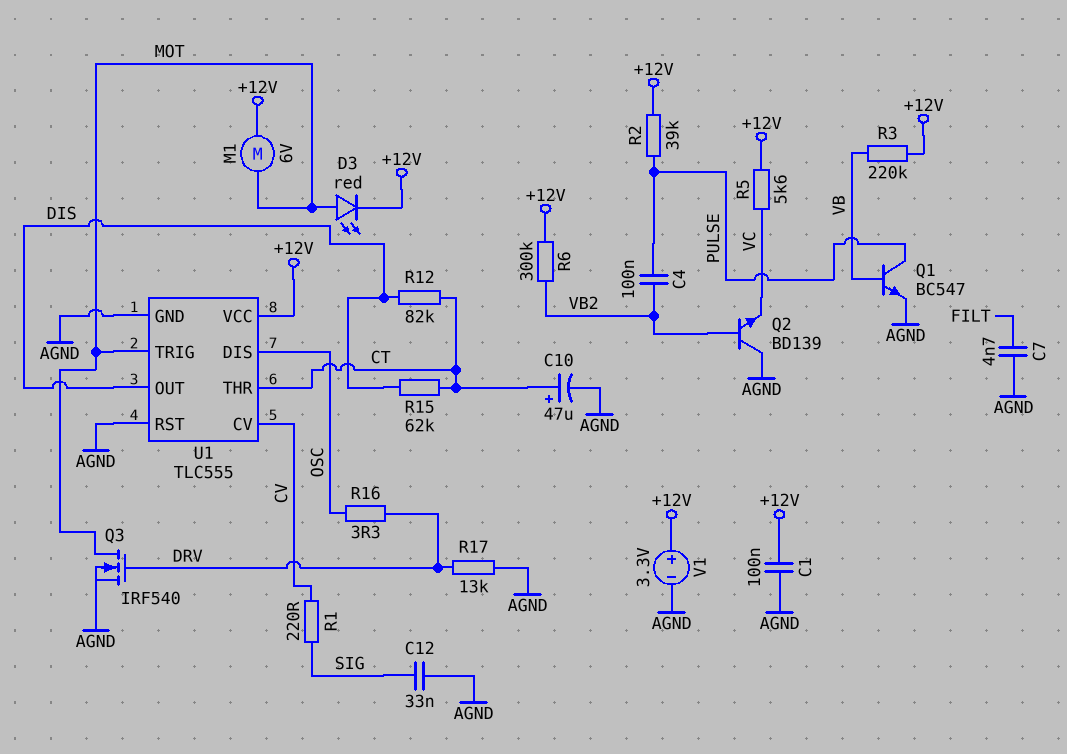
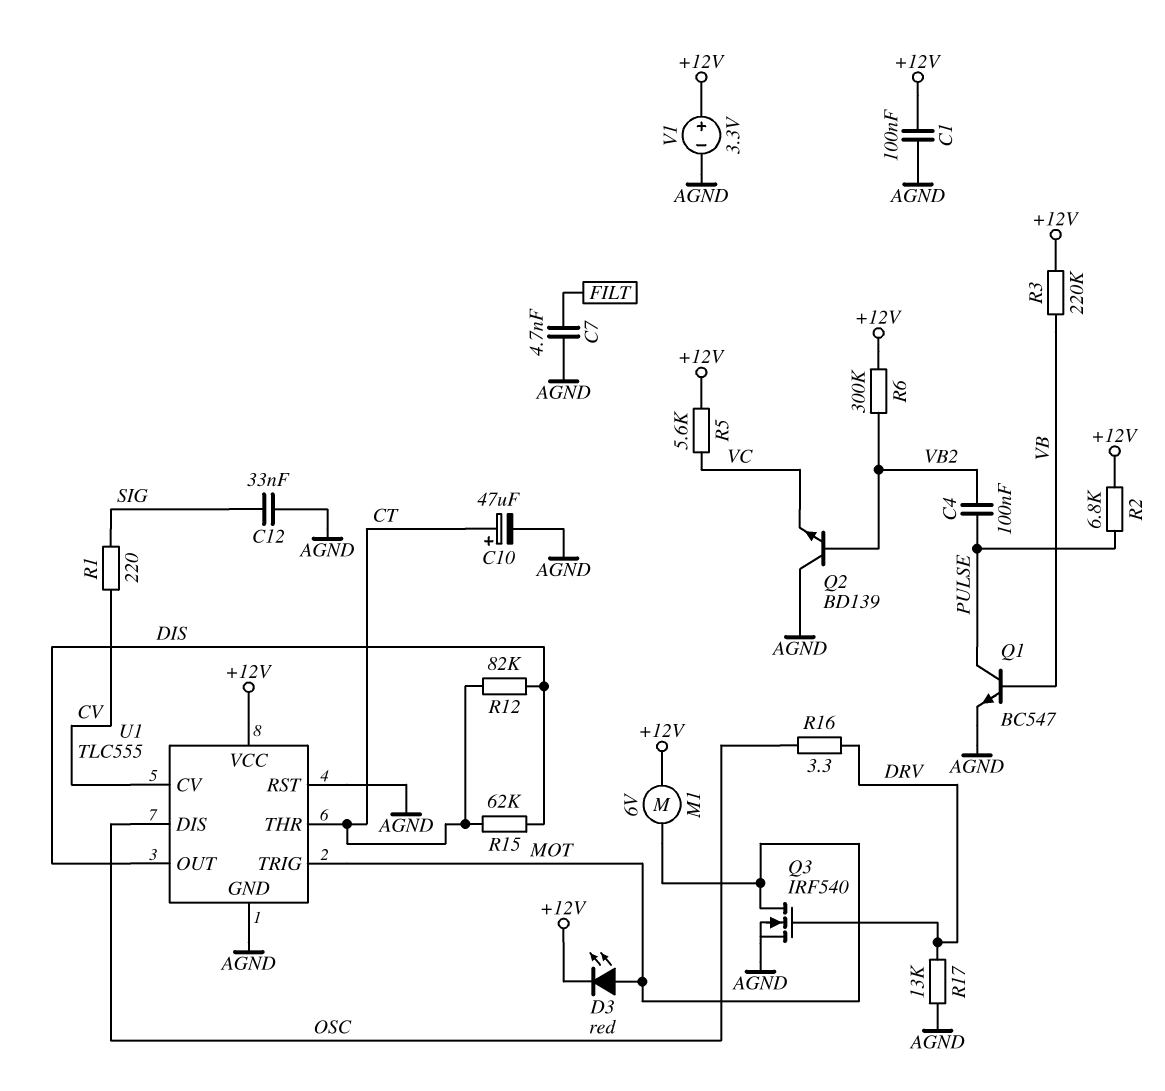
R2: 39k (+12V, PULSE) -> 6.8k (+12V, PULSE)

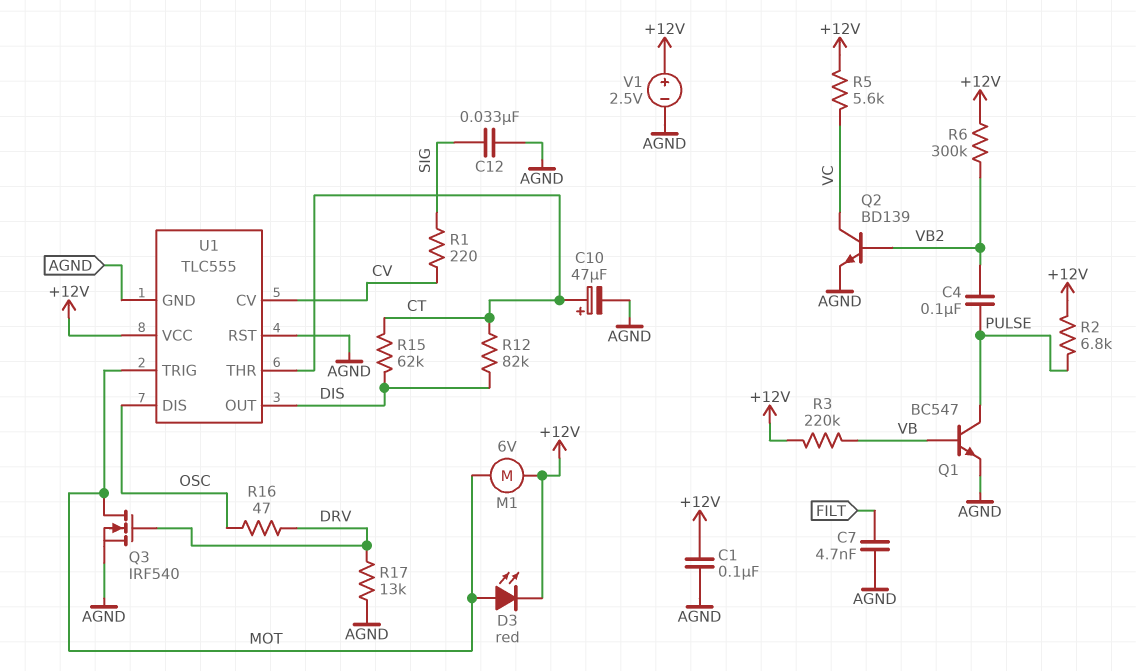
Q2: NPN BD139 (B VB2, C AGND, E VC) -> NPN BD139 (B VB2, C VC, E AGND)
R16: 3.3 (DRV, OSC) -> 47 (DRV, OSC)
V1: 3.3V (plus +12V, minus AGND) -> 2.5V (plus +12V, minus AGND)

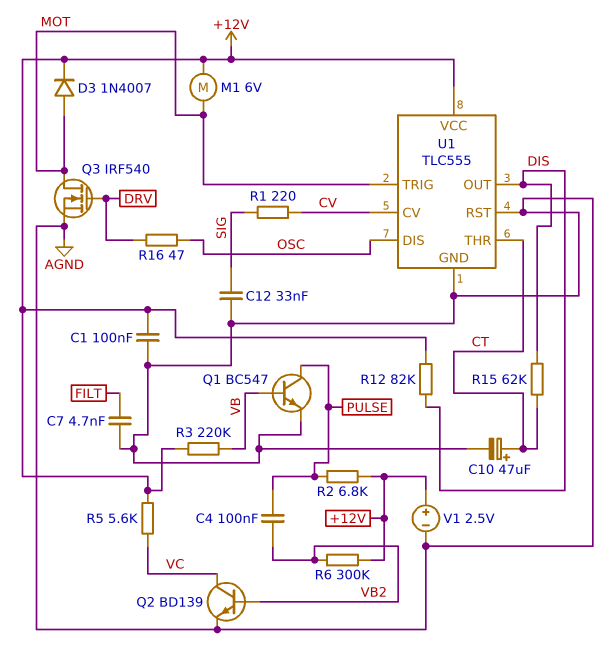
D3: LED red (A MOT, K +12V) -> diode 1N4007 (A MOT, K +12V)
R12: 82k (CT, DIS) -> 82k (+12V, DIS)
R17: 13k (AGND, DRV) -> none

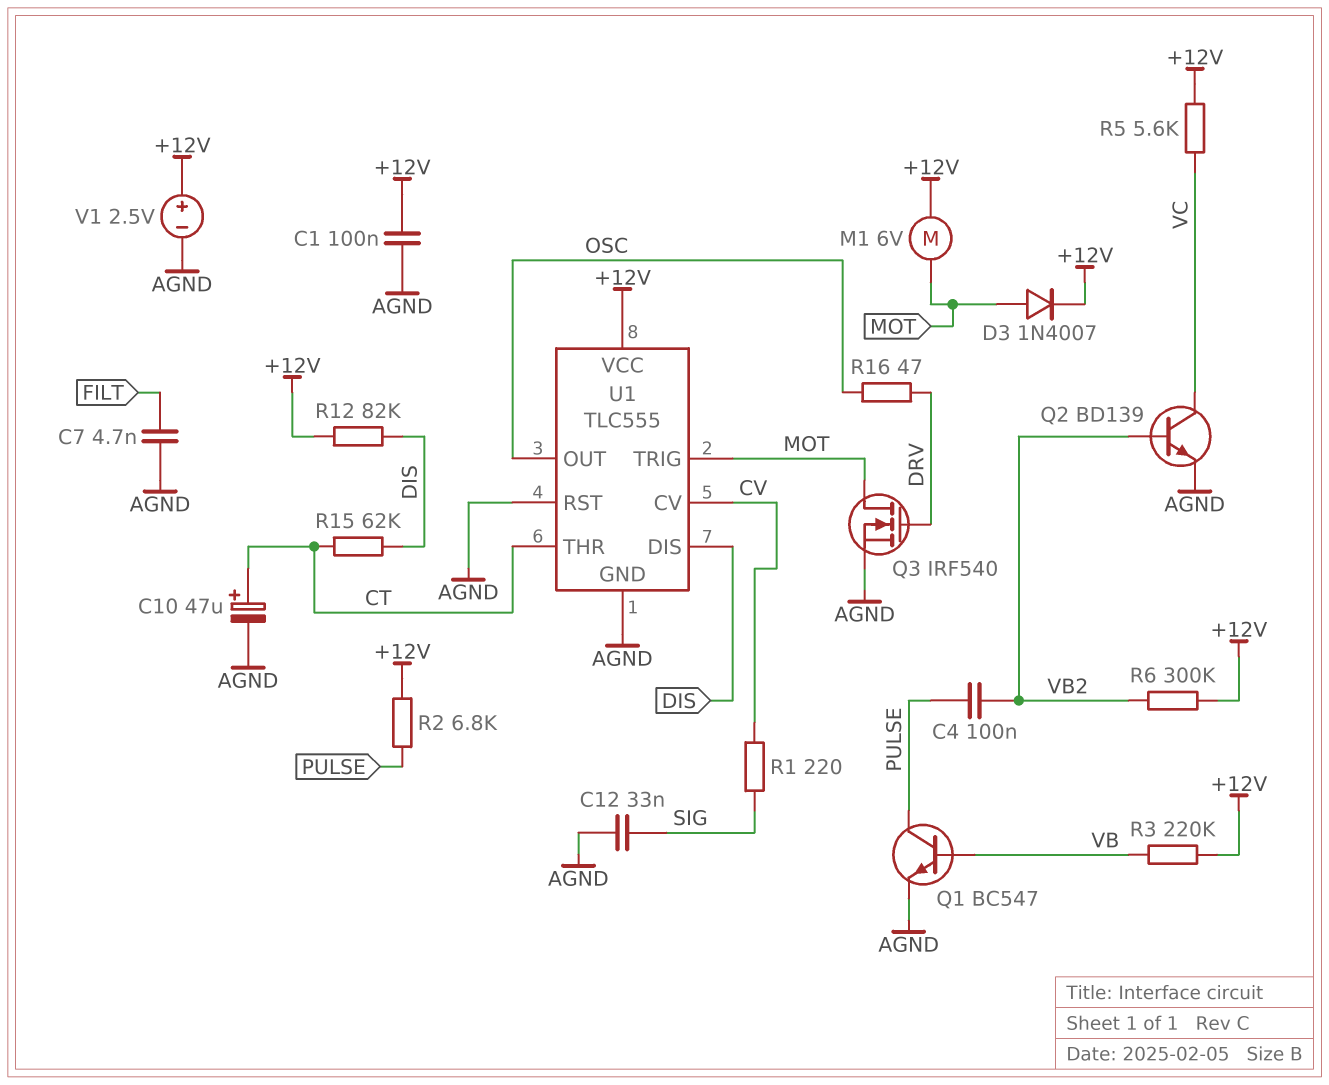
U1 pin DIS: OSC -> DIS
U1 pin OUT: DIS -> OSC

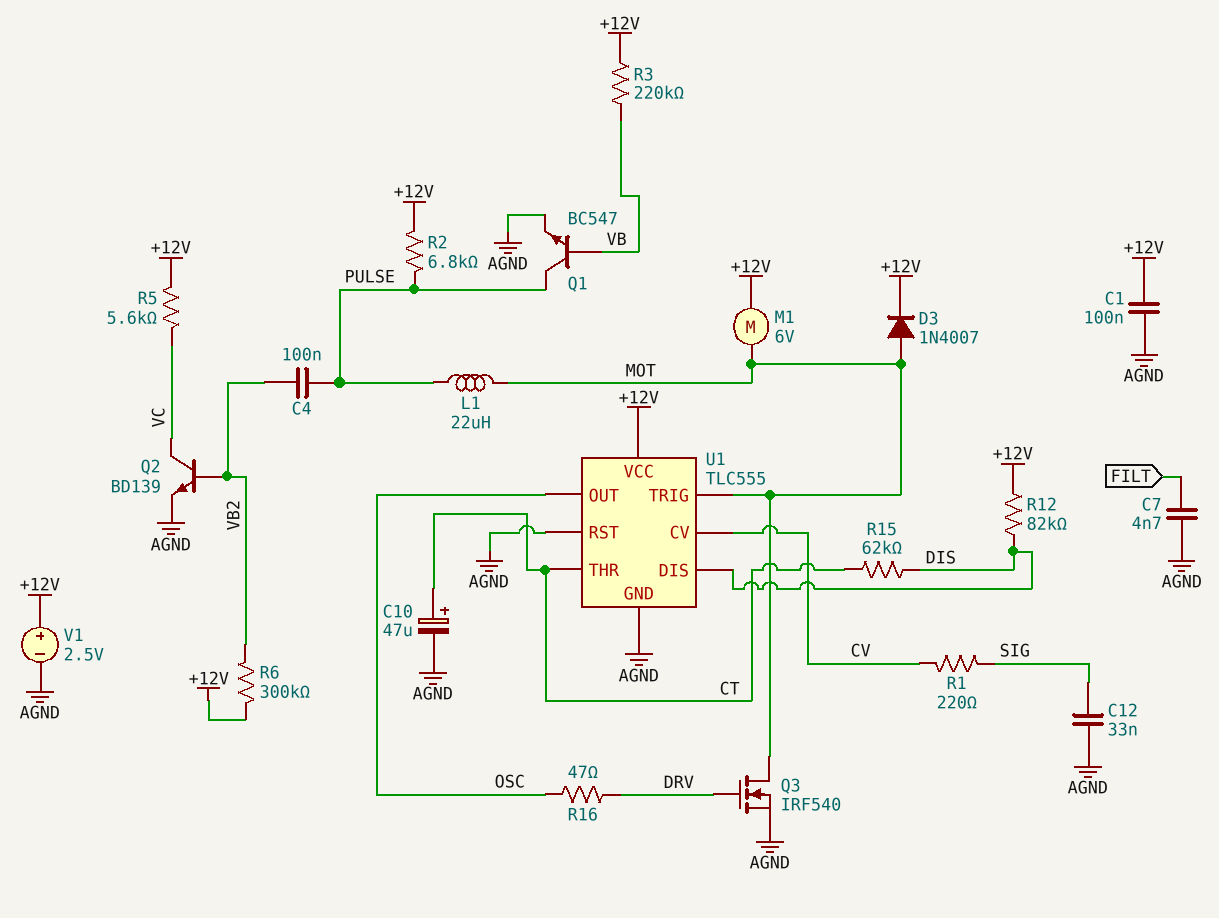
L1: none -> 22uH (MOT, PULSE)

